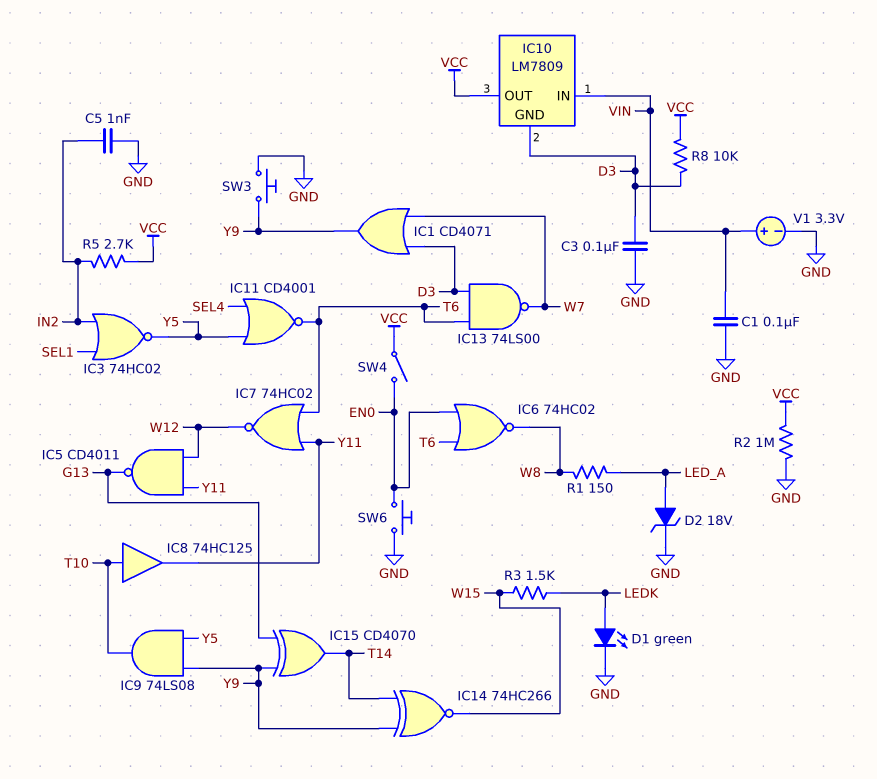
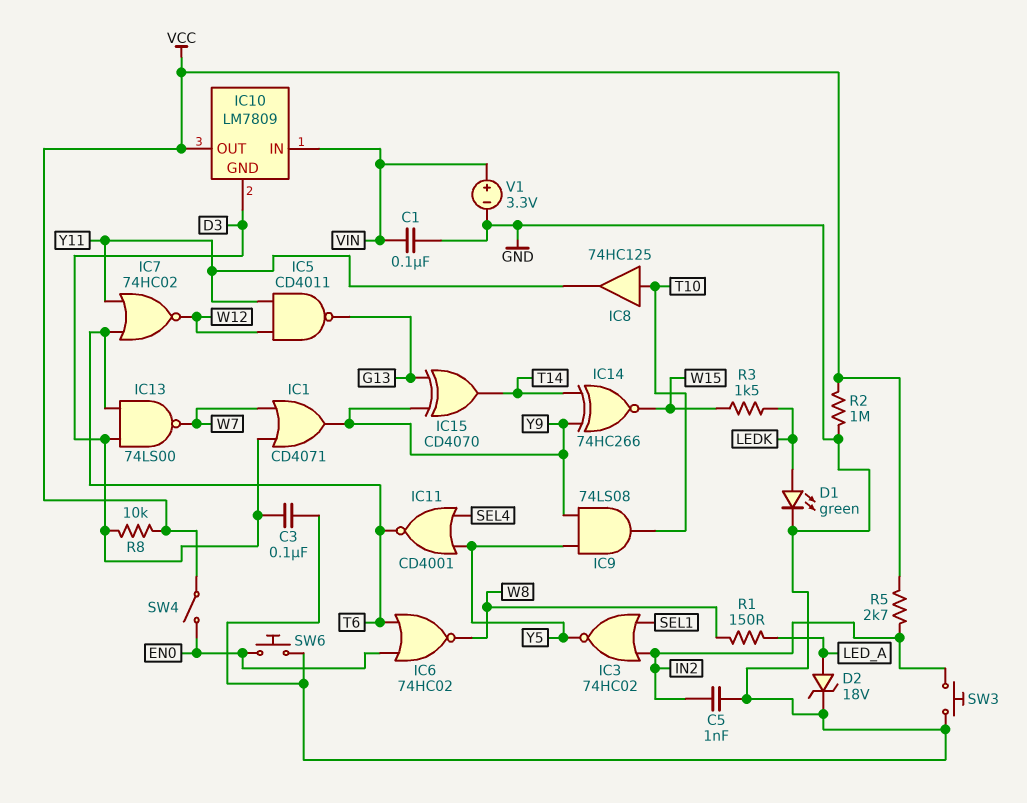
SW3: button (GND, Y9) -> button (GND, IN2)

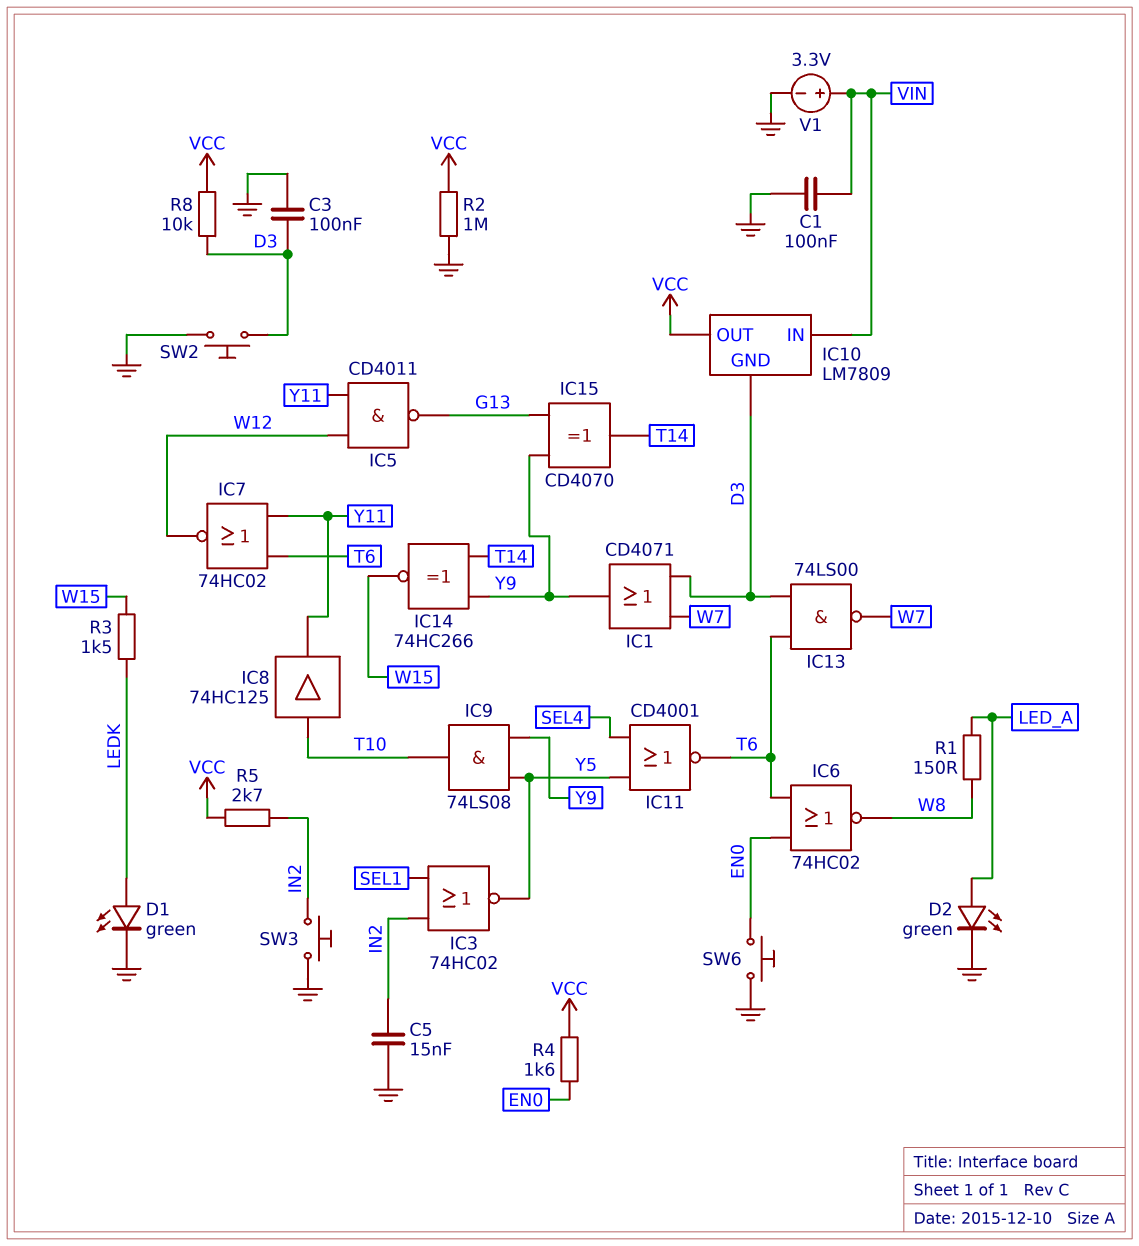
C5: 1nF (GND, IN2) -> 15nF (GND, IN2)
D2: zener 18V (A LED_A, K GND) -> LED green (A LED_A, K GND)
R4: none -> 1.6k (EN0, VCC)
SW2: none -> button (D3, GND)
SW4: switch (EN0, VCC) -> none

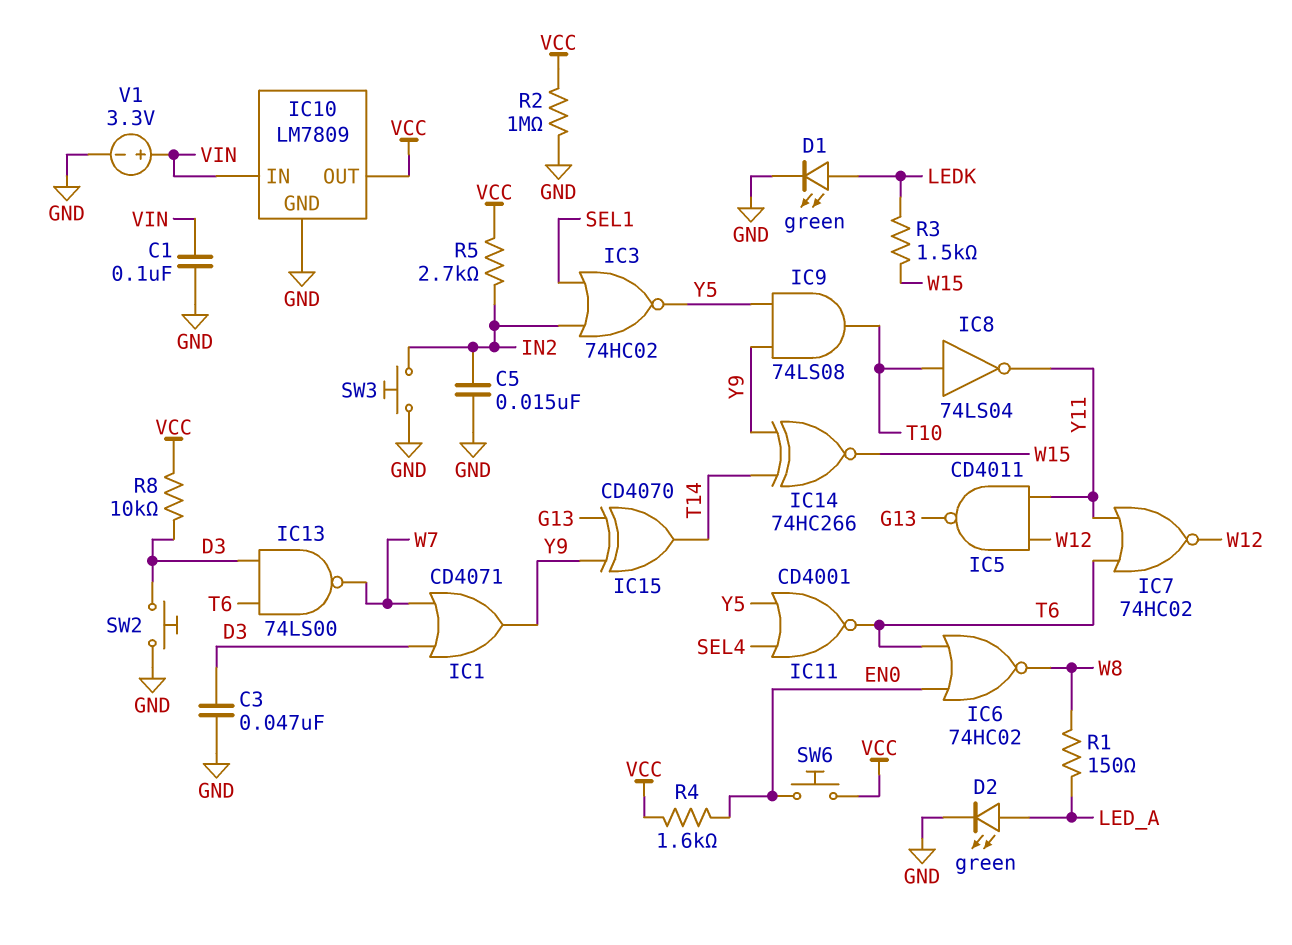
C3: 100nF (D3, GND) -> 47nF (D3, GND)
IC8: buffer 74HC125 (in T10, out Y11) -> NOT 74LS04 (in T10, out Y11)
IC10 pin GND: D3 -> GND
SW6: button (EN0, GND) -> button (EN0, VCC)

